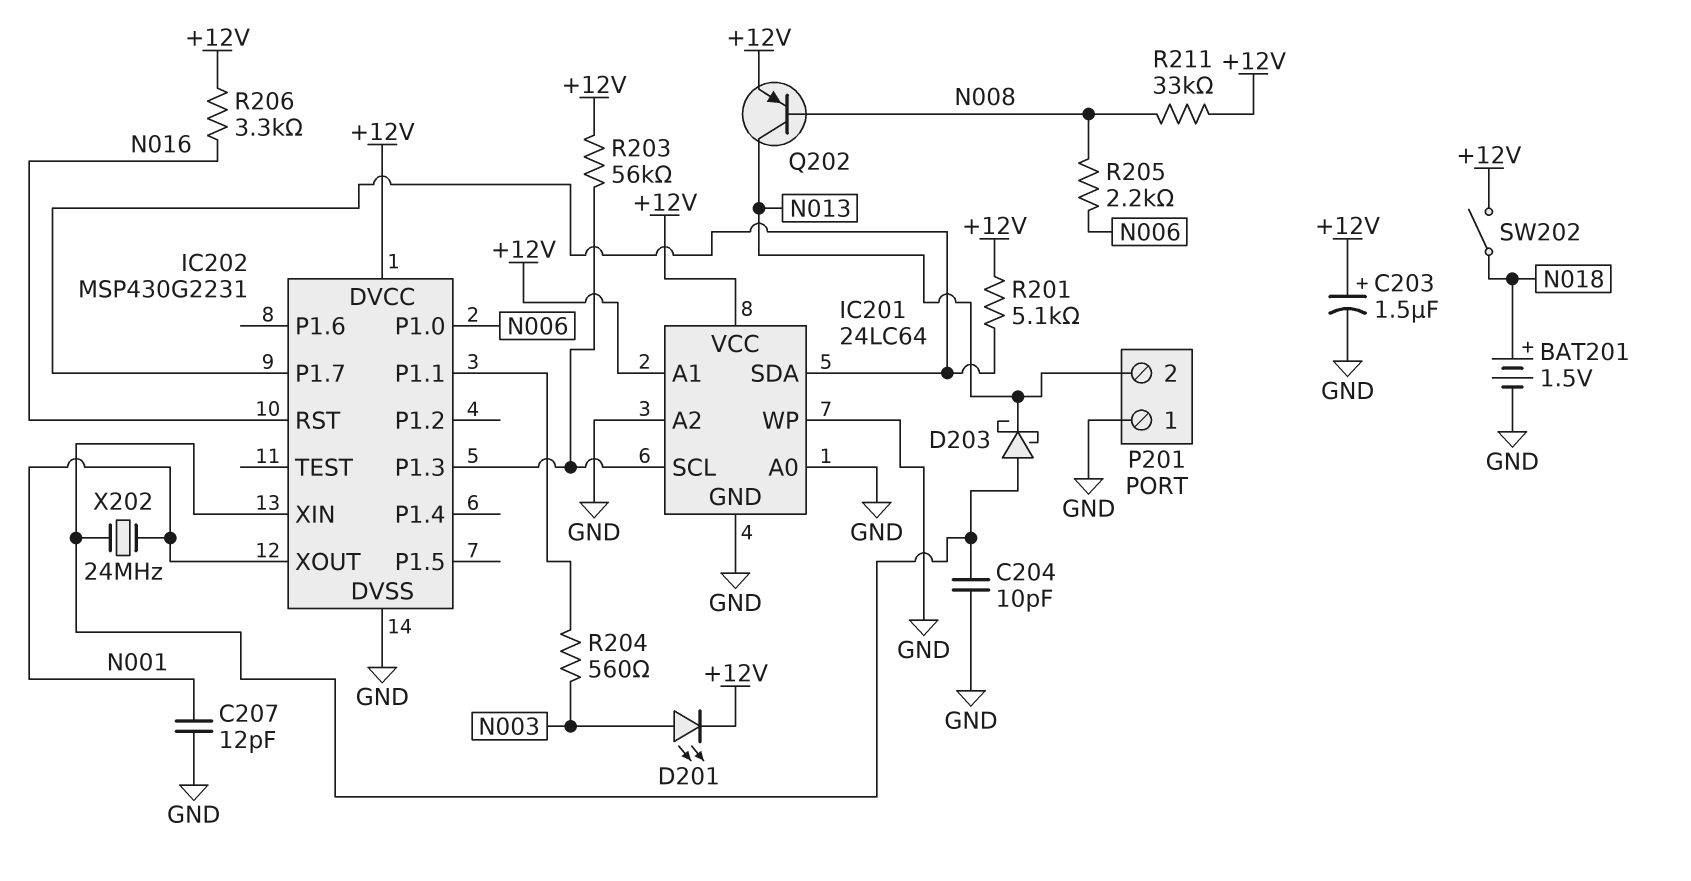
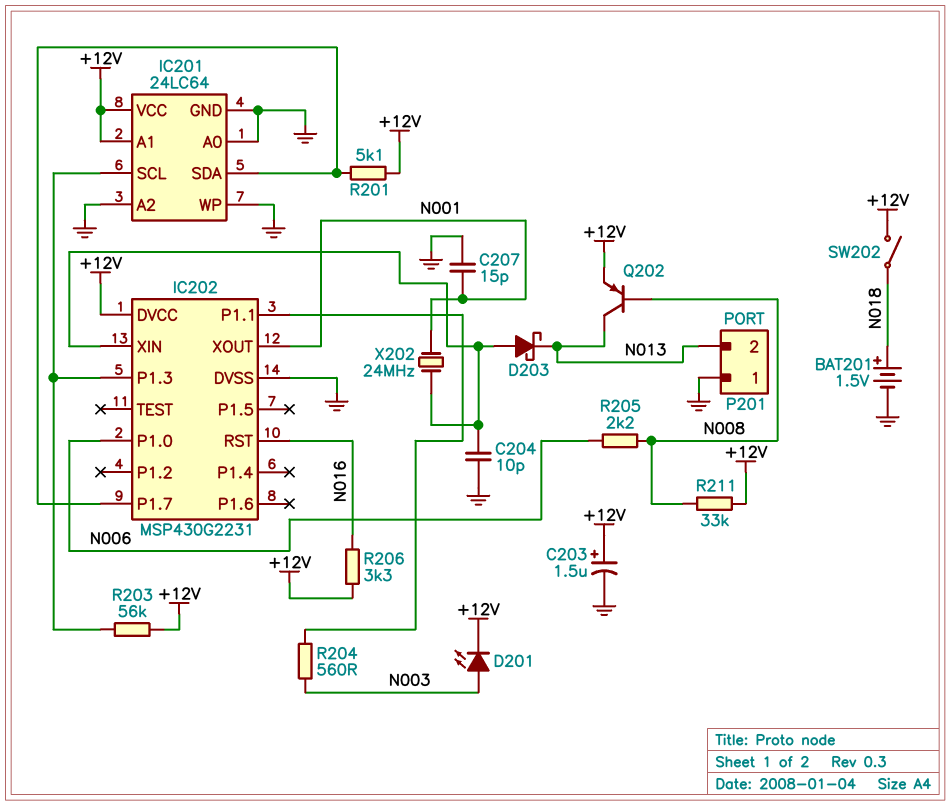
C207: 12pF (GND, N001) -> 15pF (GND, N001)

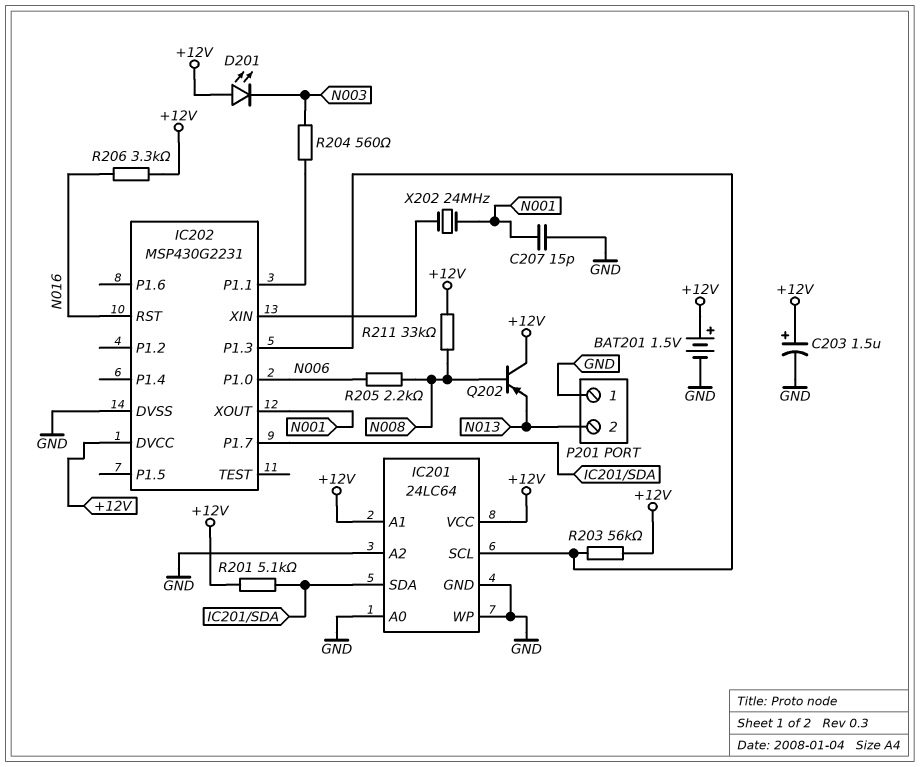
BAT201: 1.5V (plus N018, minus GND) -> 1.5V (plus +12V, minus GND)
C204: 10pF (GND, IC202/XIN) -> none
D201: LED (A N003, K +12V) -> LED (A +12V, K N003)
D203: schottky (A IC202/XIN, K N013) -> none
Q202: PNP (B N008, C N013, E +12V) -> PNP (B N008, C +12V, E N013)
SW202: switch (+12V, N018) -> none

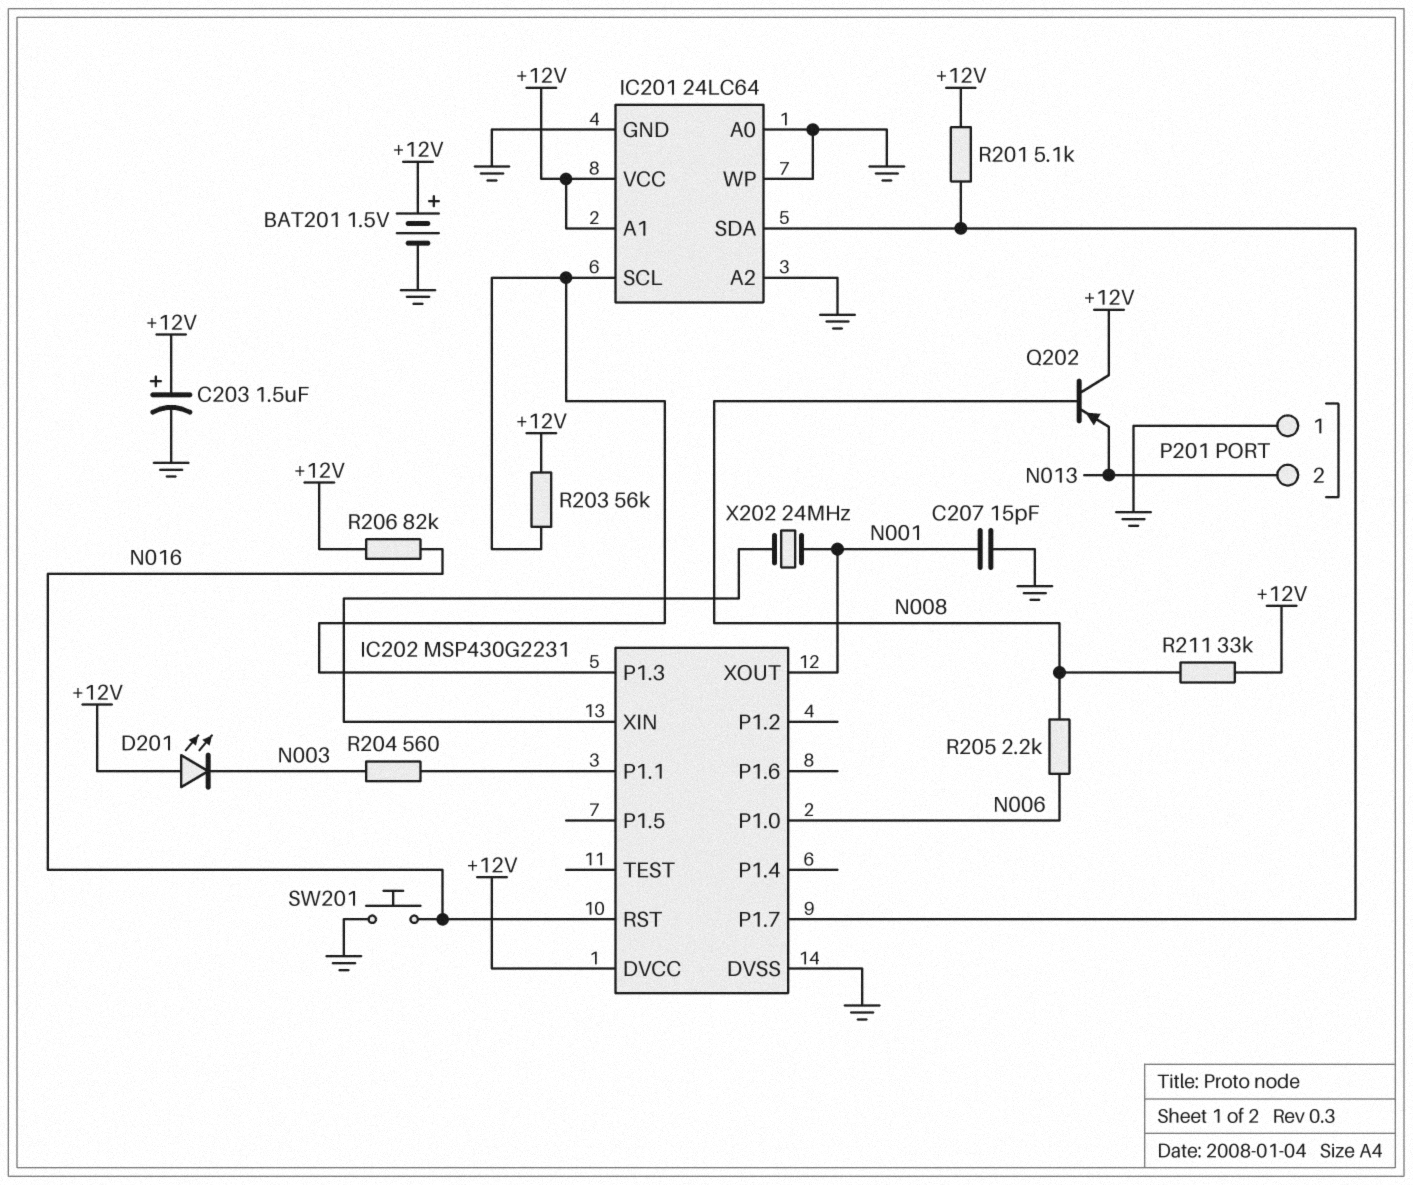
R206: 3.3k (+12V, N016) -> 82k (+12V, N016)
SW201: none -> button (GND, N016)

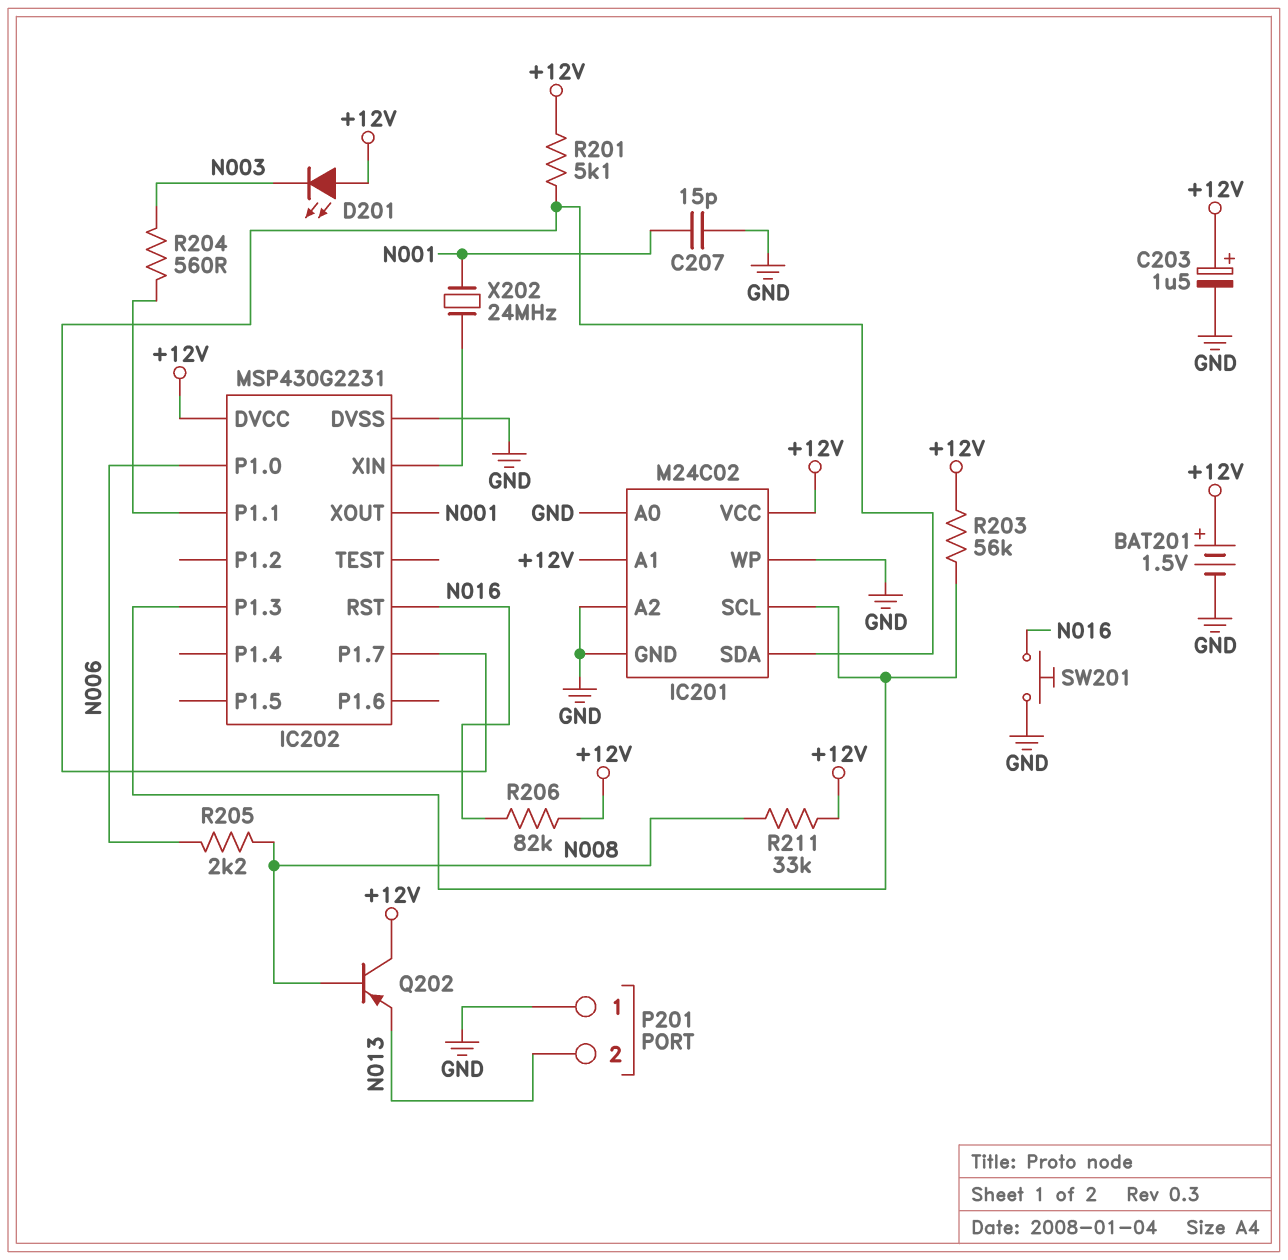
IC201: 24LC64 -> M24C02

